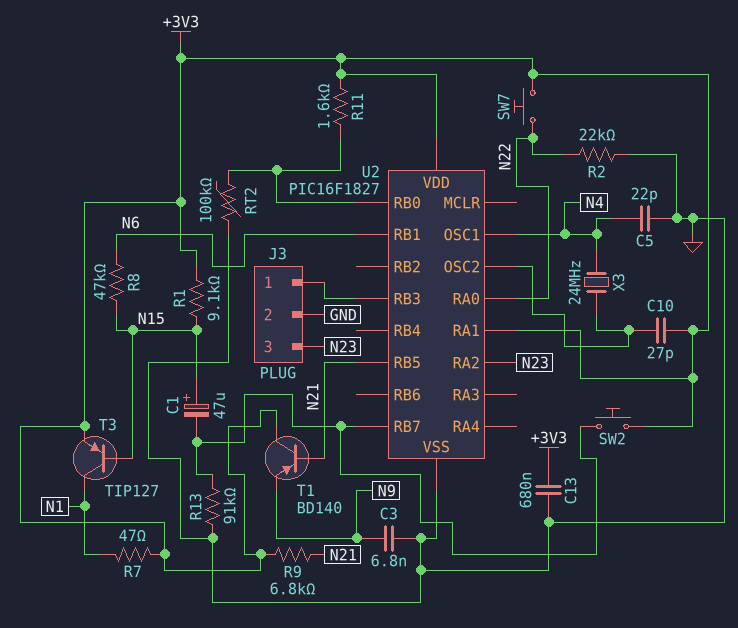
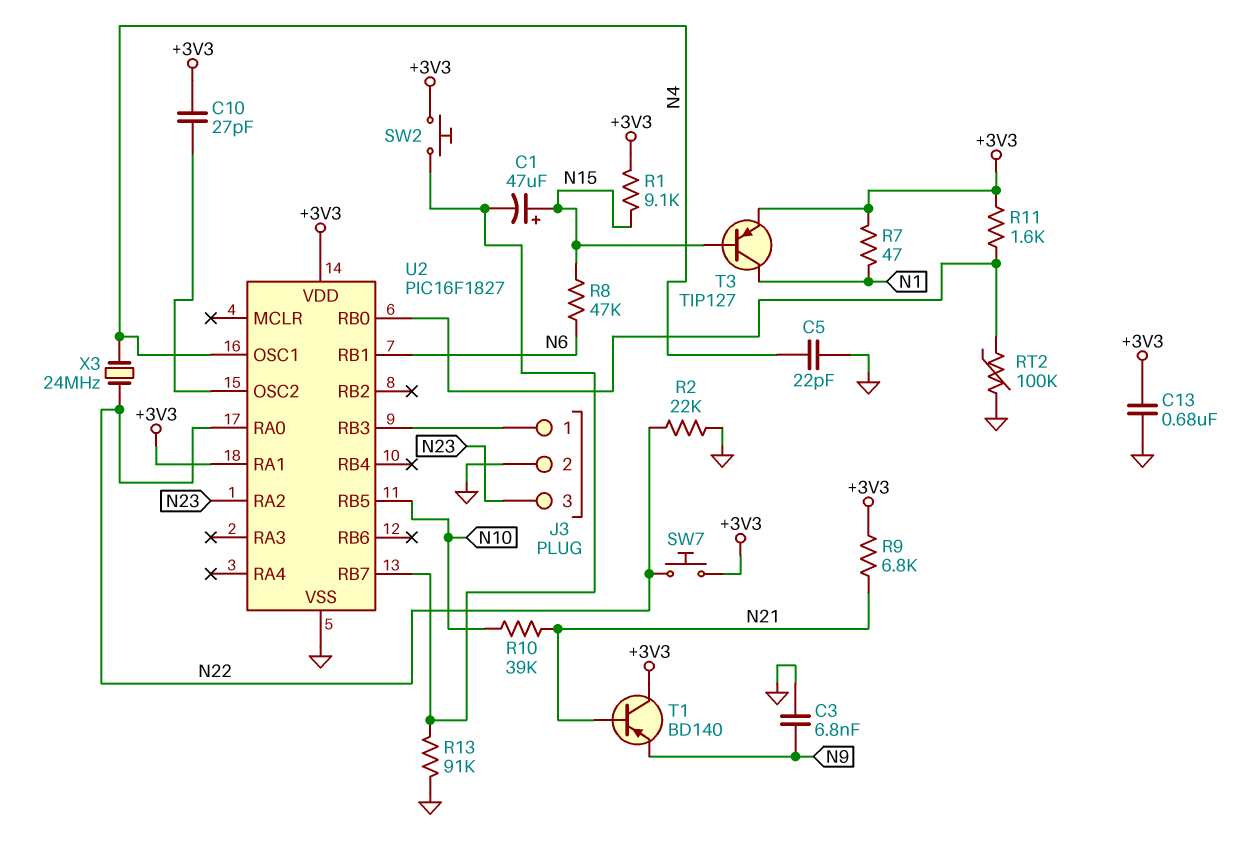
R10: none -> 39k (N10, N21)
U2 pin RB5: N21 -> N10
X3: 24MHz (N4, U2/OSC2) -> 24MHz (N4, N22)

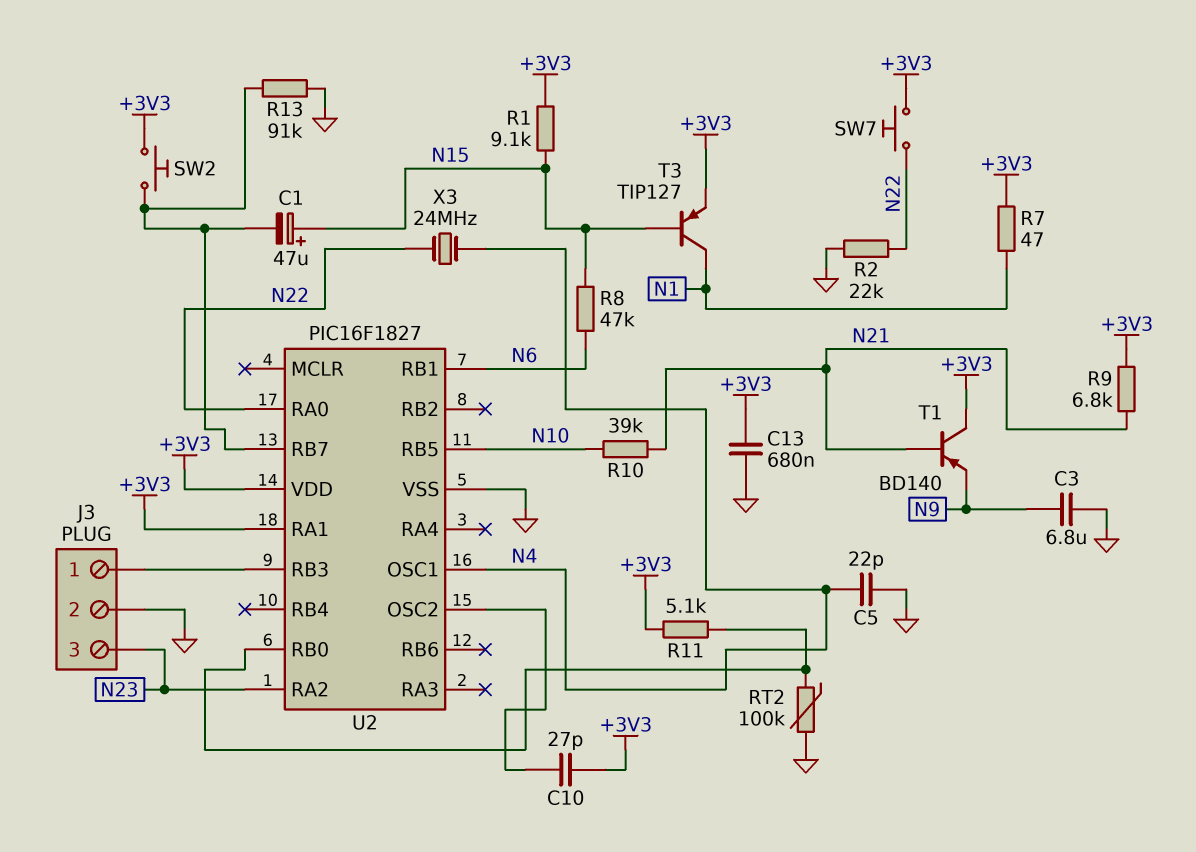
C3: 6.8nF (GND, N9) -> 6.8uF (GND, N9)
R11: 1.6k (+3V3, U2/RB0) -> 5.1k (+3V3, U2/RB0)

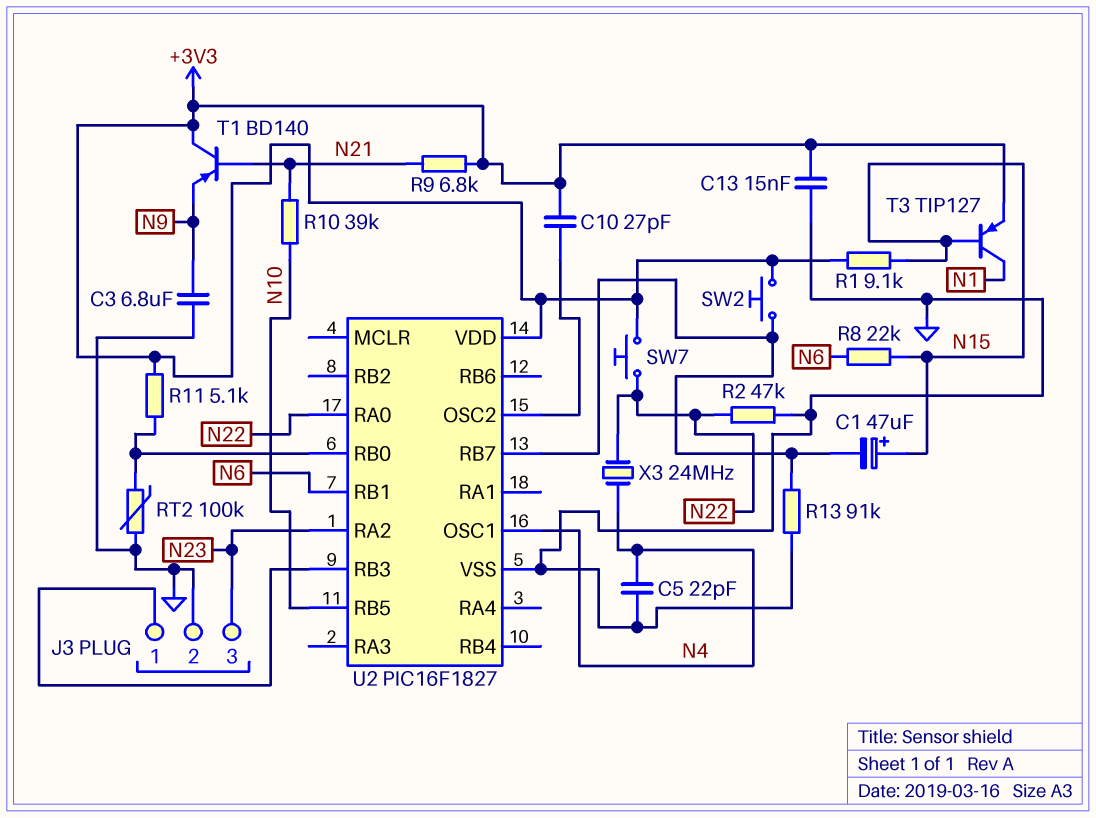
C13: 680nF (+3V3, GND) -> 15nF (+3V3, GND)
R2: 22k (GND, N22) -> 47k (GND, N22)
R7: 47 (+3V3, N1) -> none
R8: 47k (N6, N15) -> 22k (N6, N15)
U2 pin RA1: +3V3 -> none

